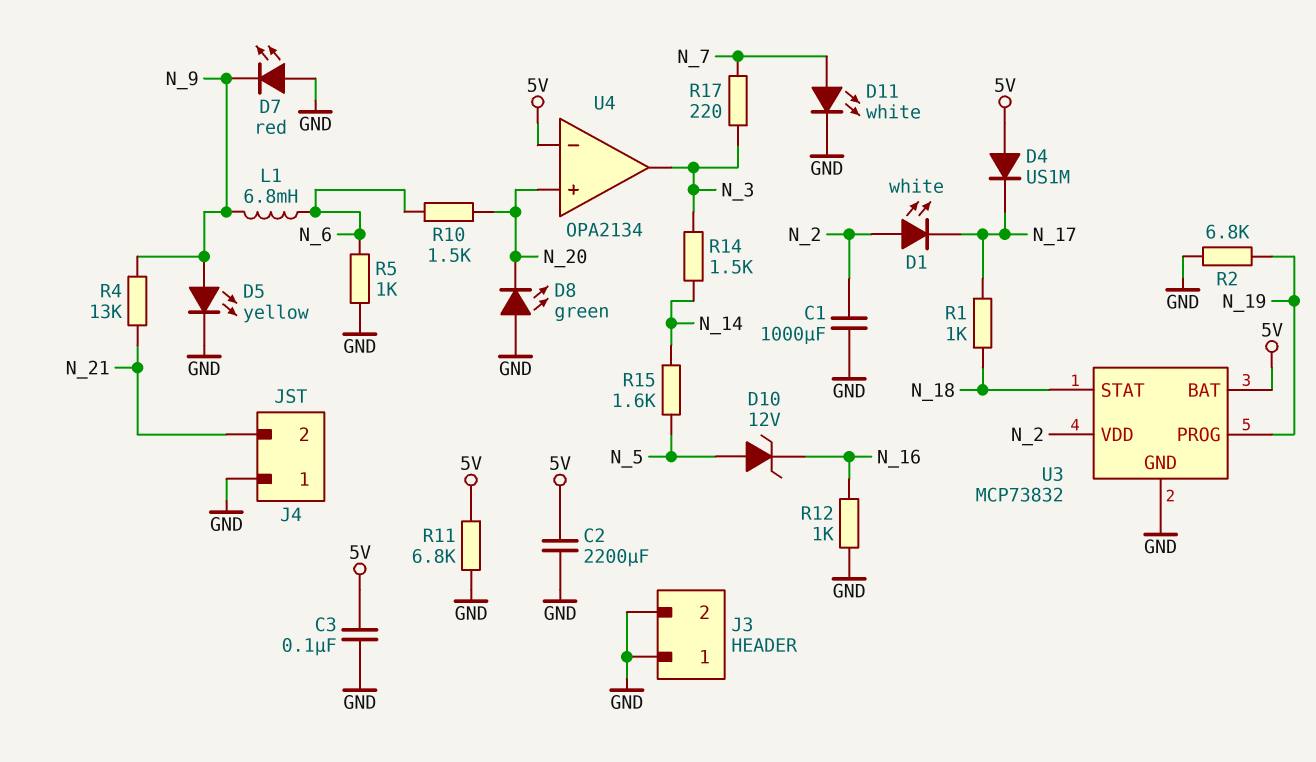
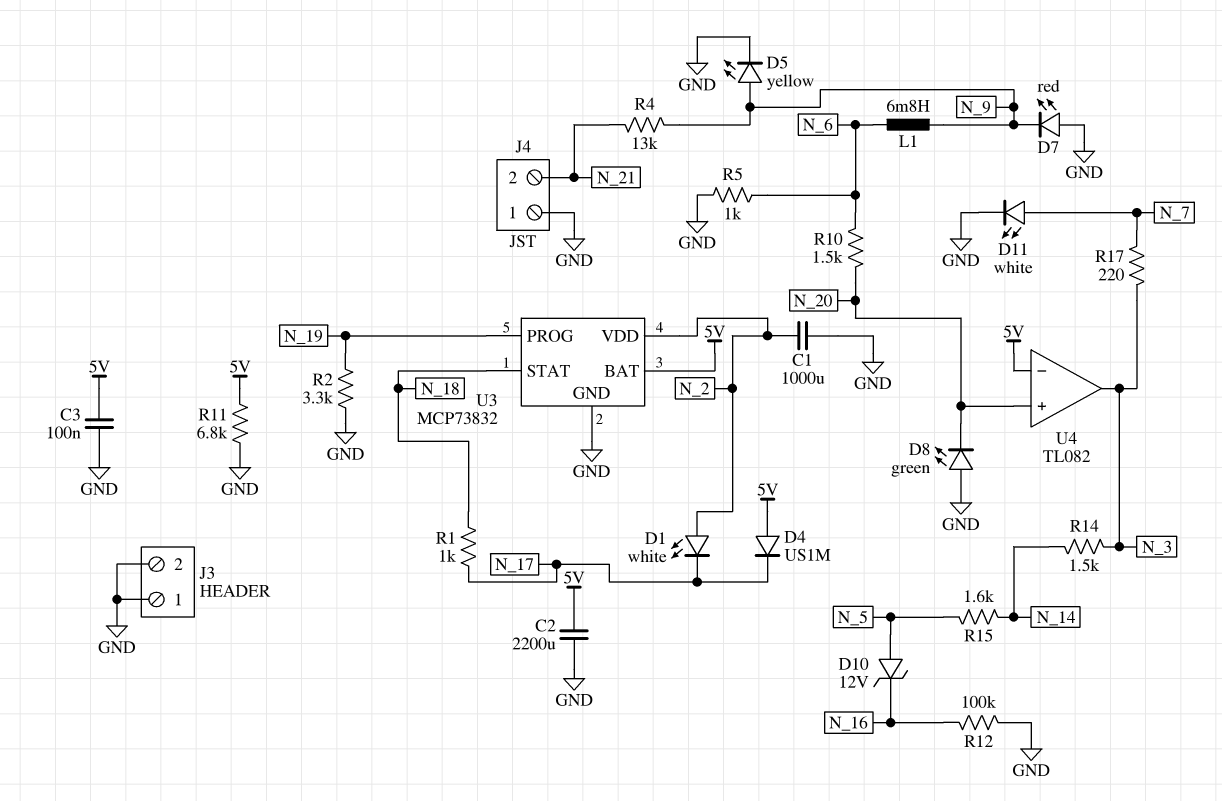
R2: 6.8k (GND, N_19) -> 3.3k (GND, N_19)
R12: 1k (GND, N_16) -> 100k (GND, N_16)
U4: OPA2134 -> TL082

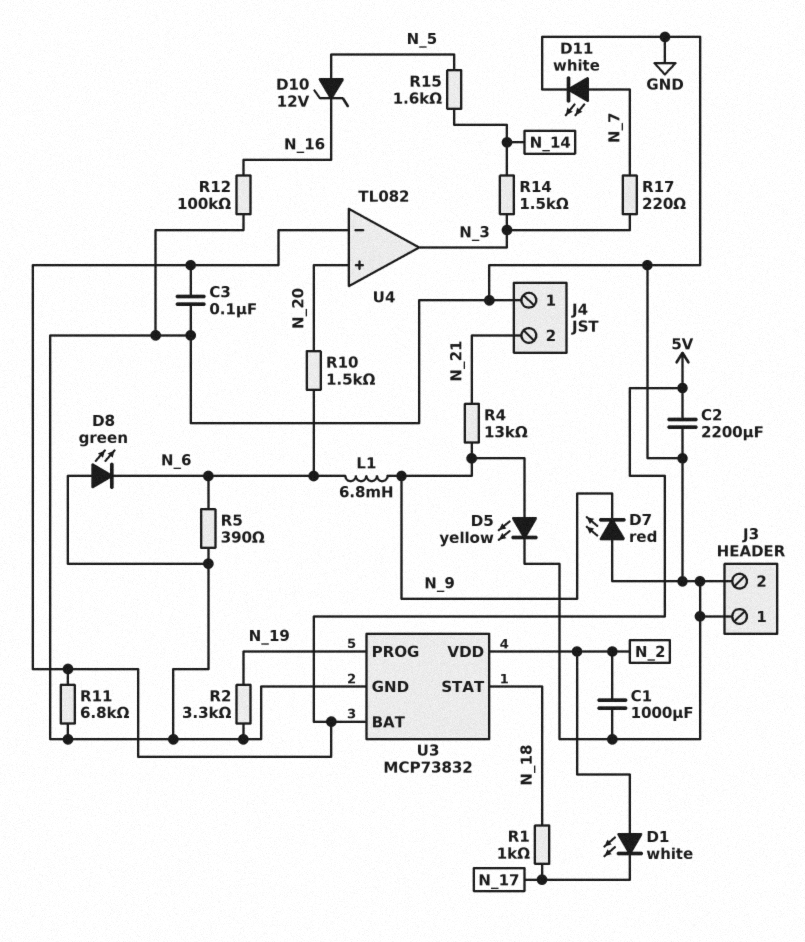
D4: diode US1M (A 5V, K N_17) -> none
D8: LED green (A GND, K N_20) -> LED green (A GND, K N_6)
R5: 1k (GND, N_6) -> 390 (GND, N_6)

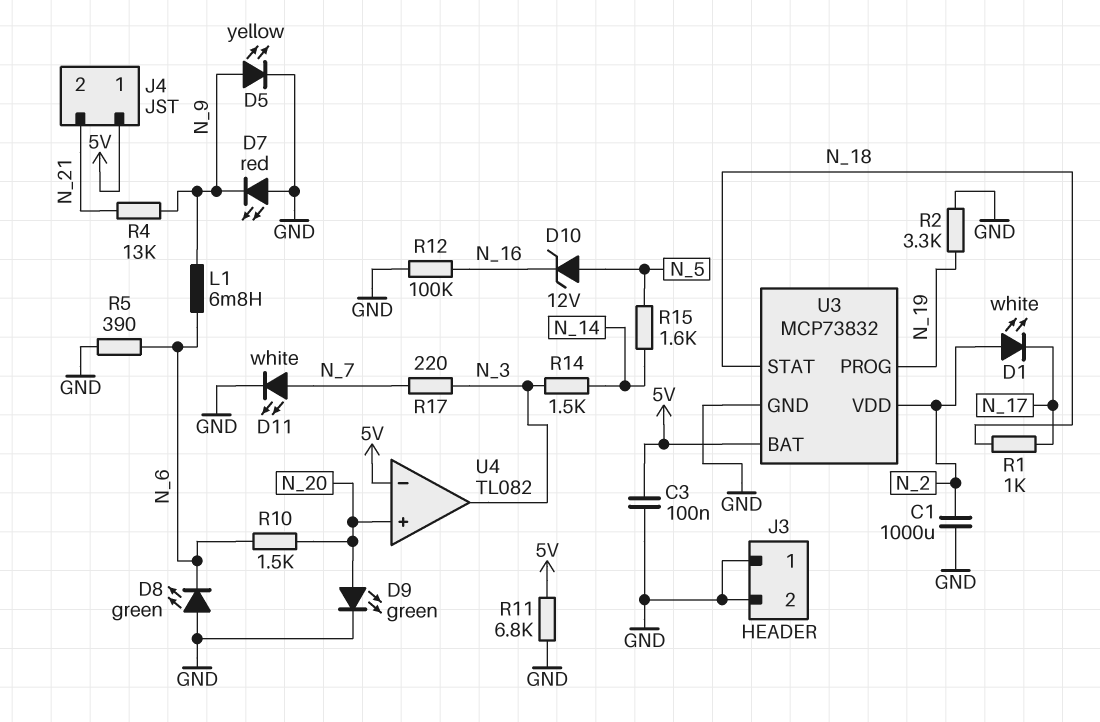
C2: 2200uF (5V, GND) -> none
D9: none -> LED green (A N_20, K GND)
J4 pin 1: GND -> 5V

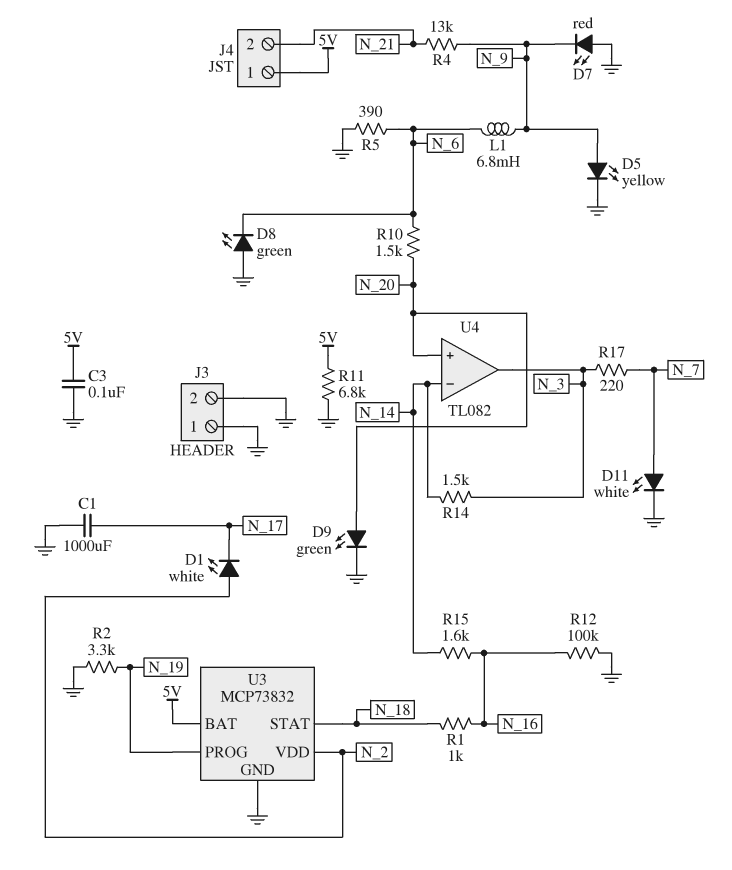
C1: 1000uF (GND, N_2) -> 1000uF (GND, N_17)
D10: zener 12V (A N_5, K N_16) -> none
R1: 1k (N_17, N_18) -> 1k (N_16, N_18)
R15: 1.6k (N_5, N_14) -> 1.6k (N_14, N_16)
U4 pin in-: 5V -> N_14

